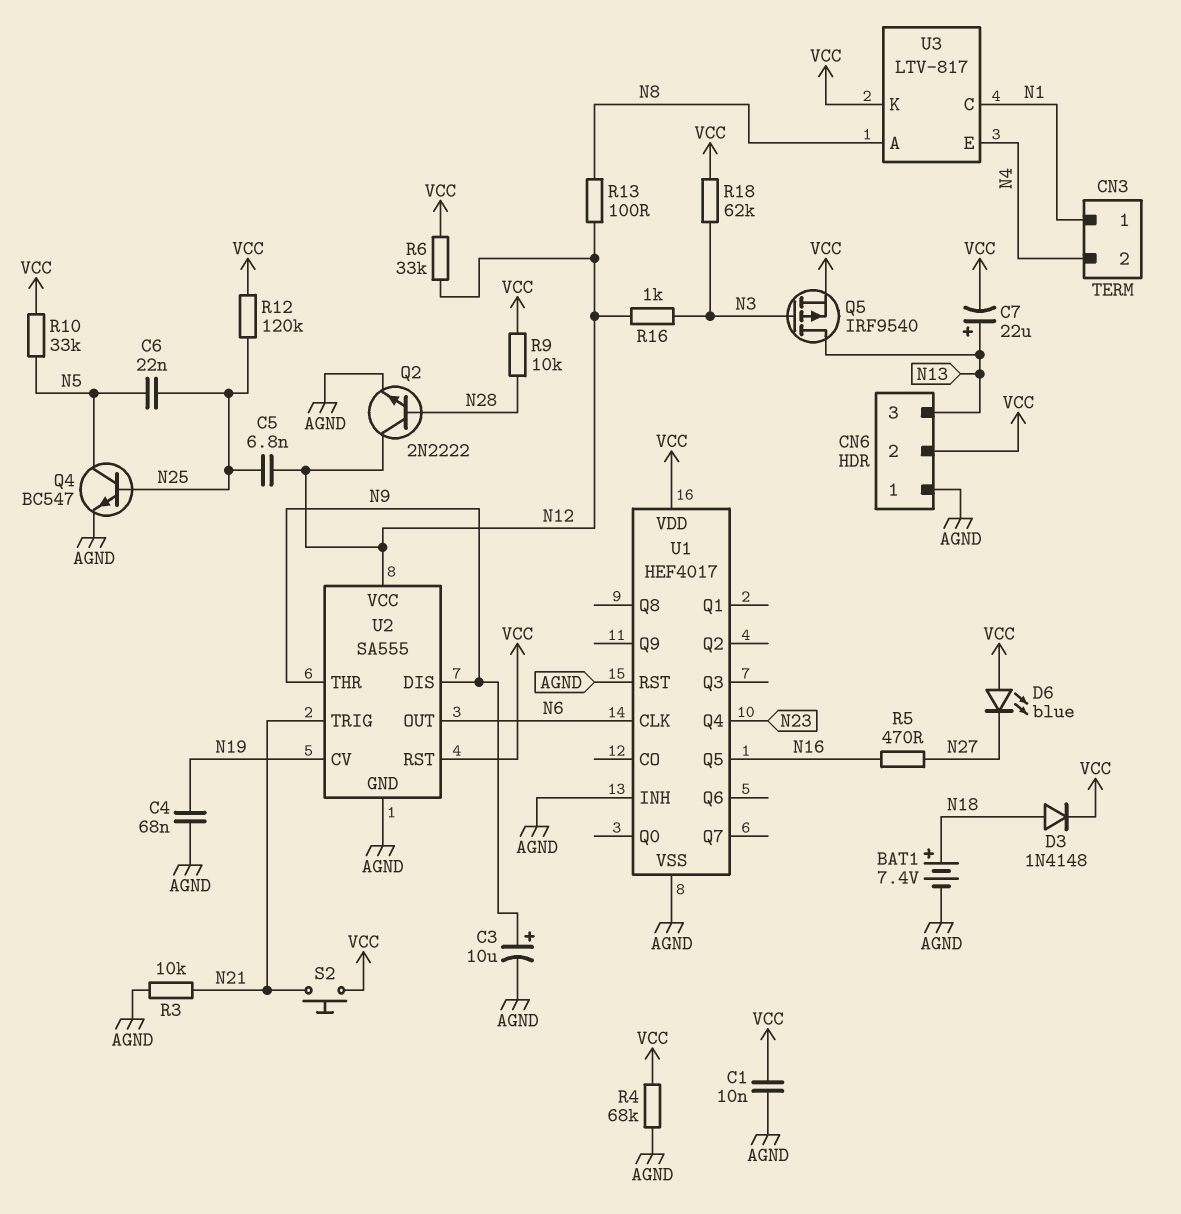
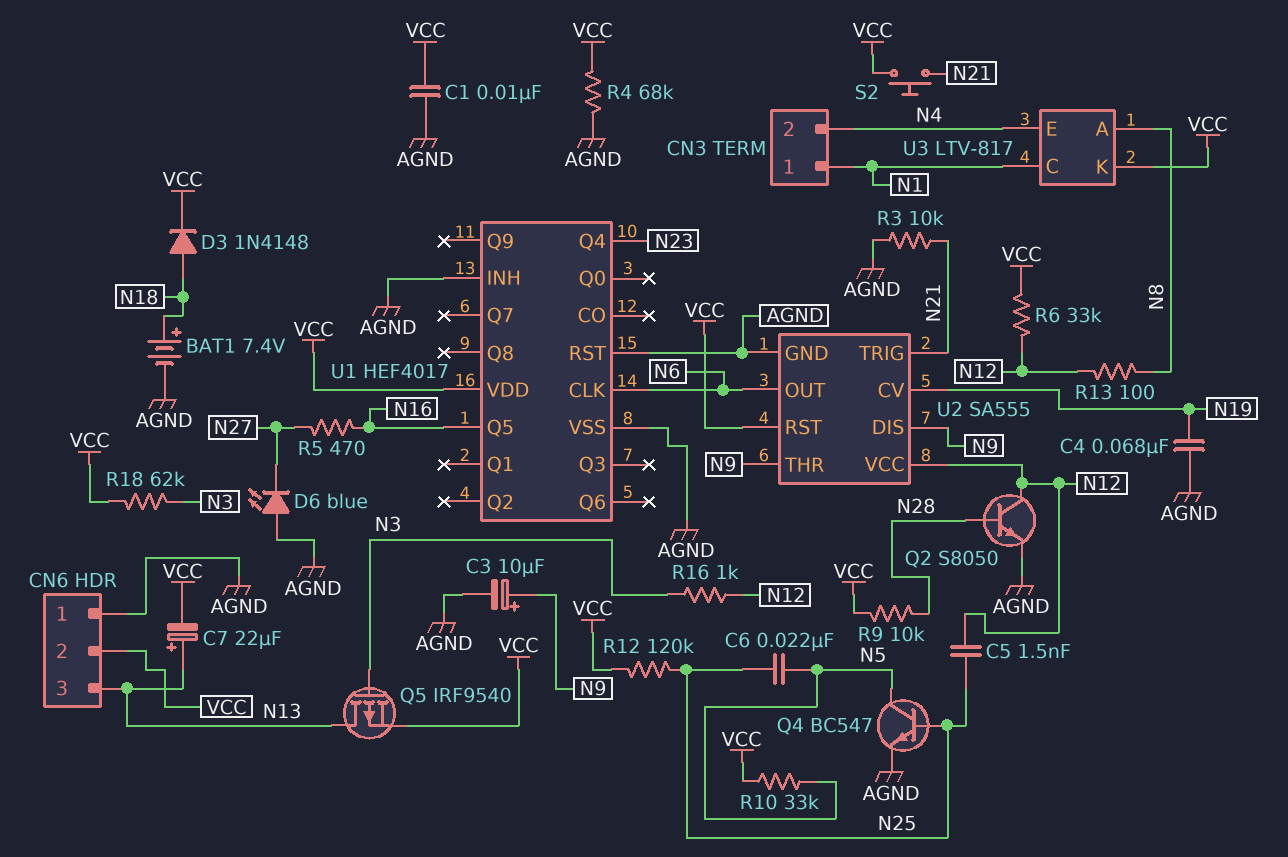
C5: 6.8nF (N12, N25) -> 1.5nF (N12, N25)
D6: LED blue (A VCC, K N27) -> LED blue (A AGND, K N27)
Q2: NPN 2N2222 (B N28, C N12, E AGND) -> NPN S8050 (B N28, C N12, E AGND)

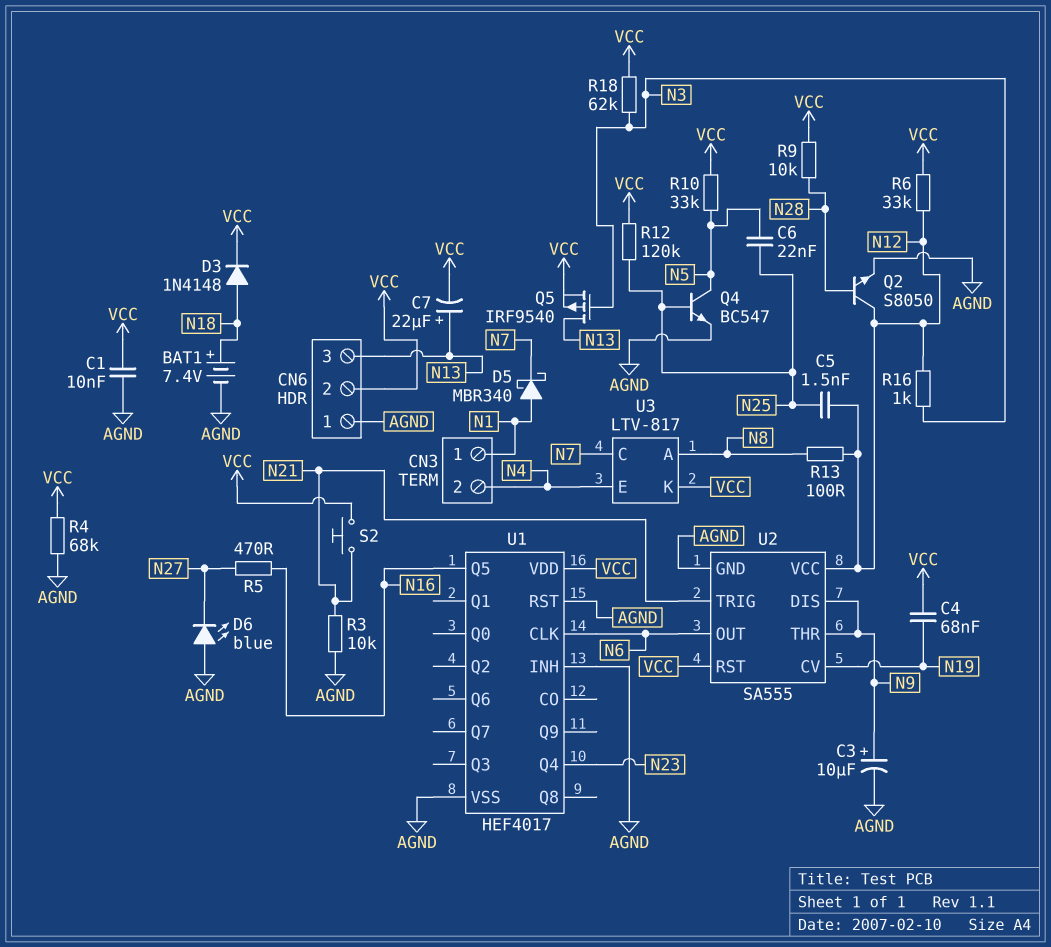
C4: 68nF (AGND, N19) -> 68nF (N19, VCC)
D5: none -> schottky MBR340 (A N1, K N7)
U3 pin C: N1 -> N7

